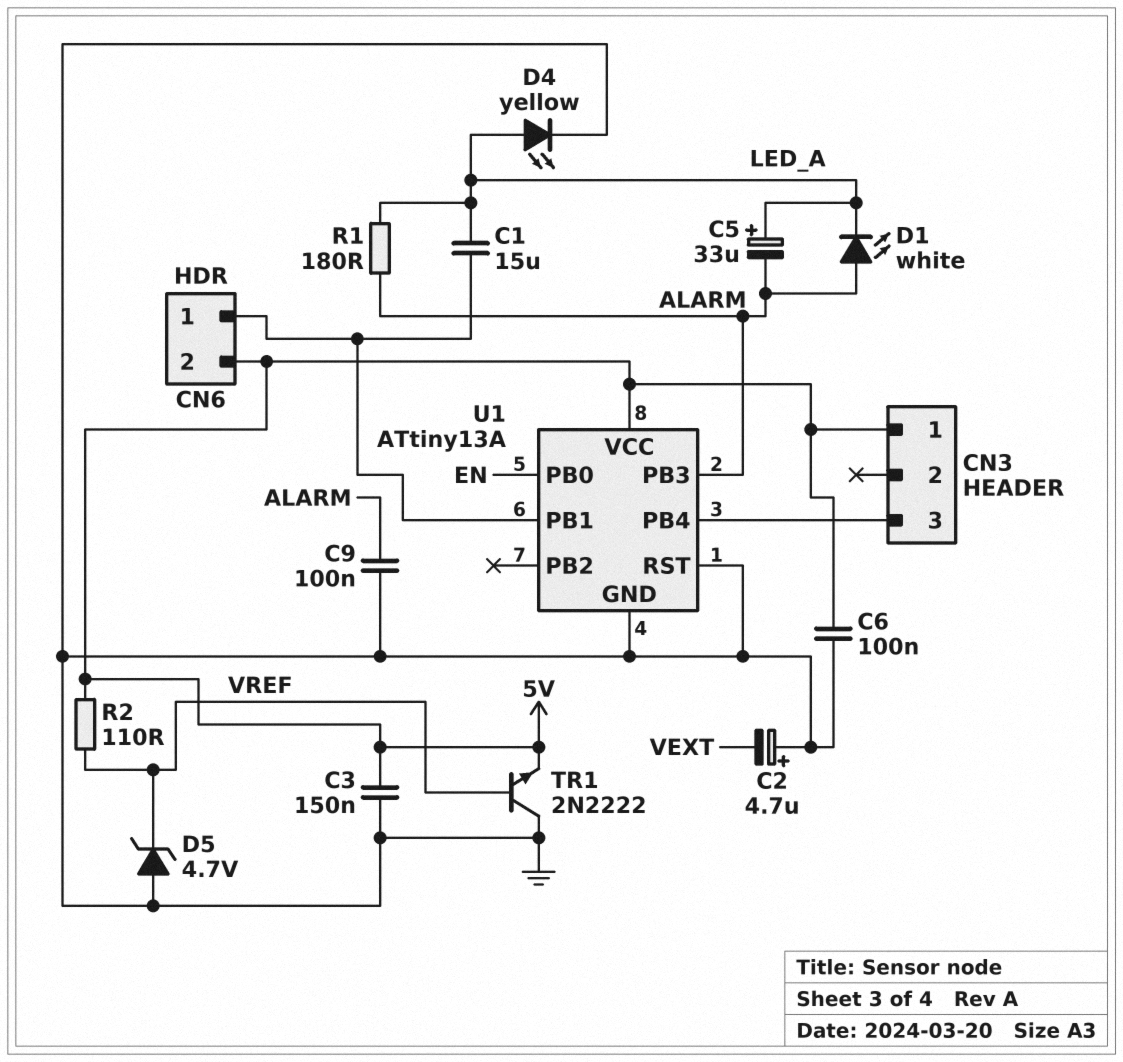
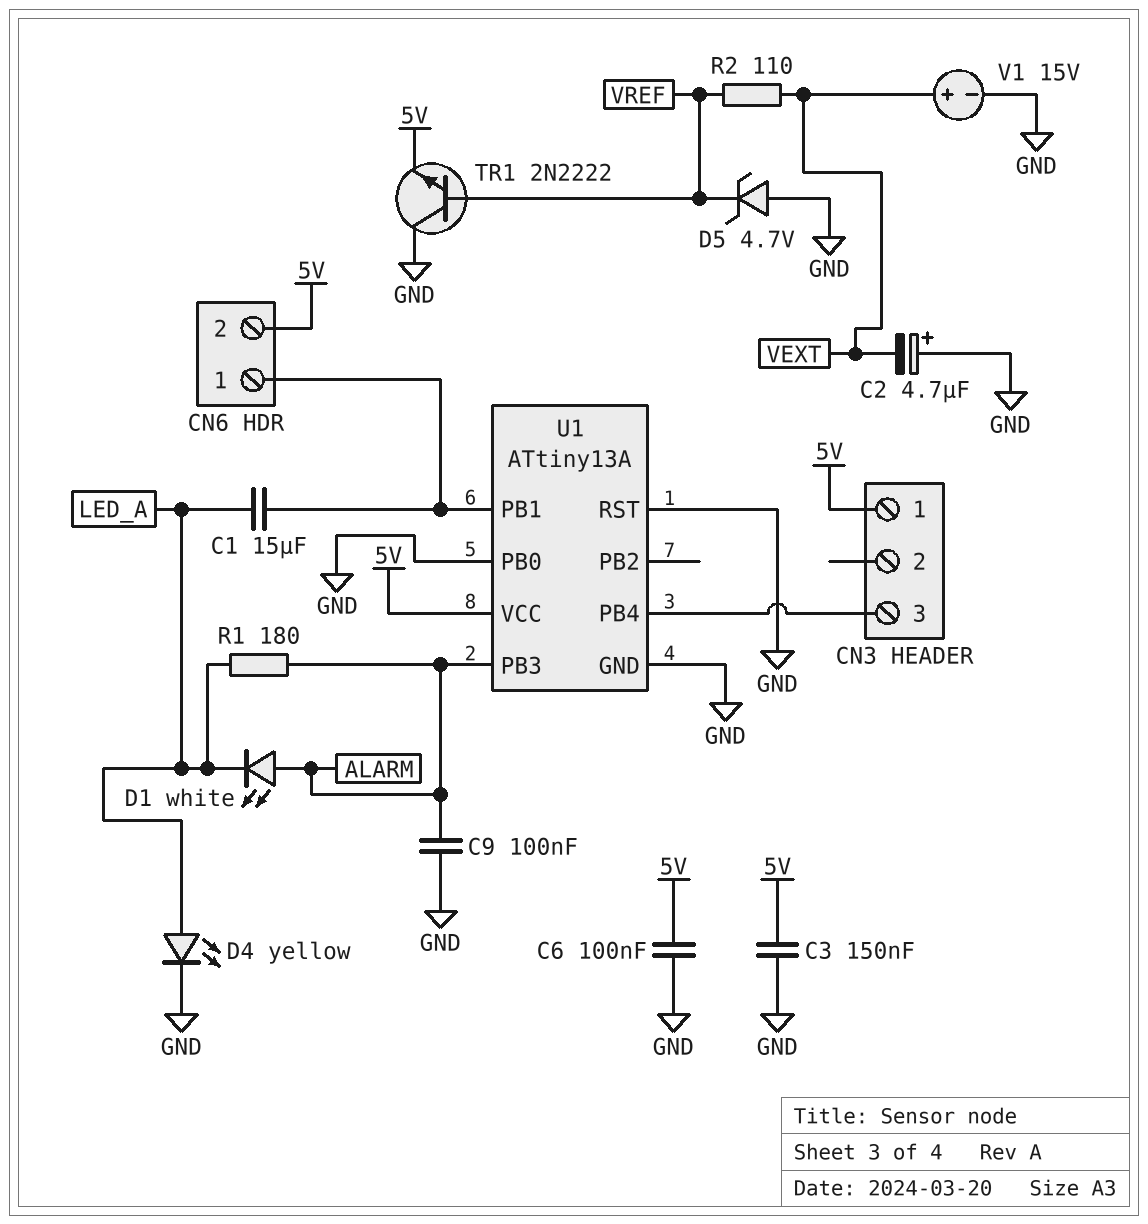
C5: 33uF (plus LED_A, minus ALARM) -> none
R2: 110 (5V, VREF) -> 110 (VEXT, VREF)
U1 pin PB0: EN -> GND
V1: none -> 15V (plus VEXT, minus GND)

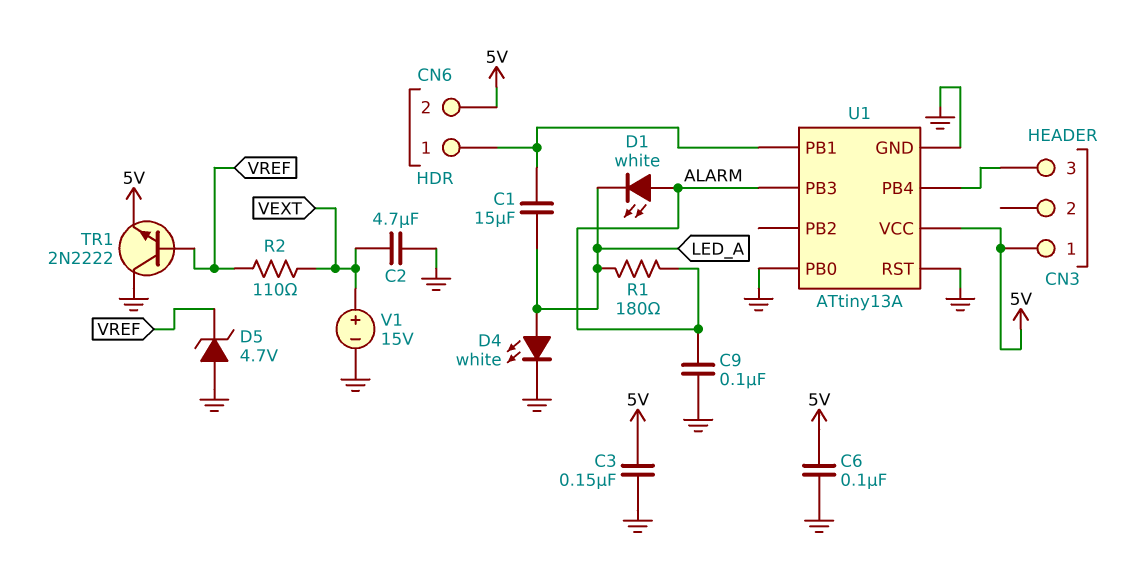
C2: 4.7uF (plus GND, minus VEXT) -> 4.7uF (GND, VEXT)
D4: LED yellow (A LED_A, K GND) -> LED white (A LED_A, K GND)

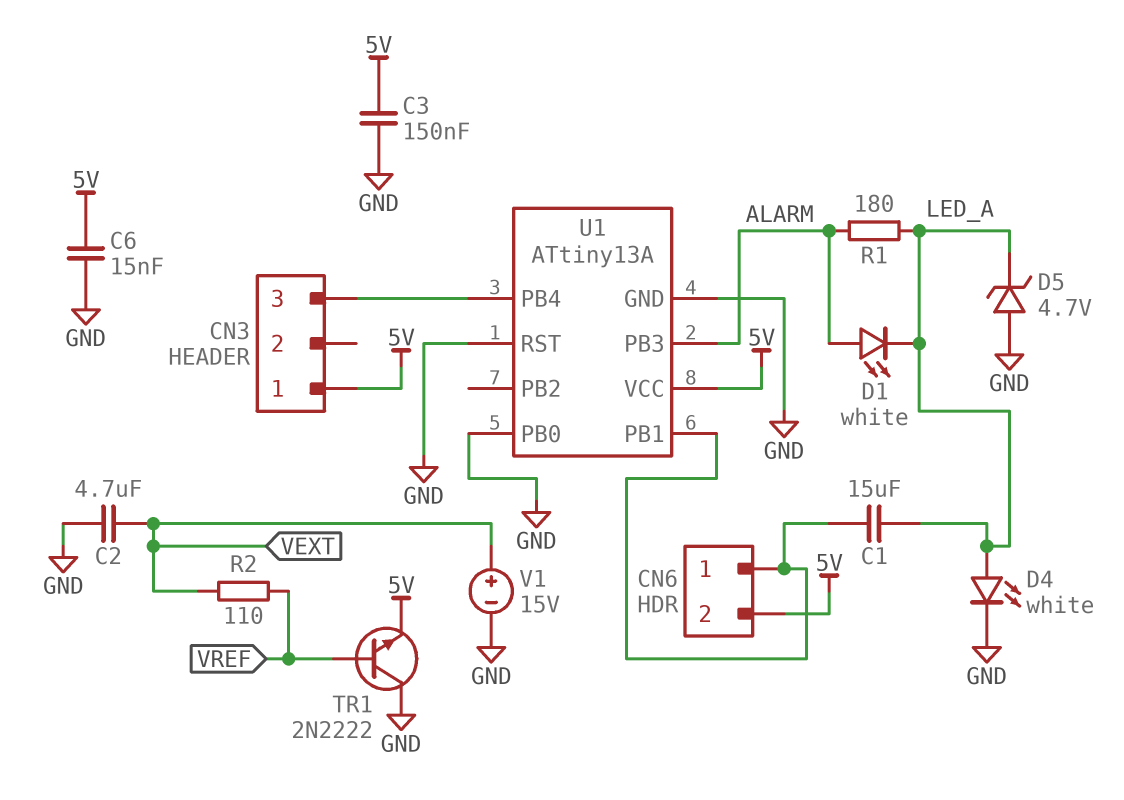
C6: 100nF (5V, GND) -> 15nF (5V, GND)
C9: 100nF (ALARM, GND) -> none
D5: zener 4.7V (A GND, K VREF) -> zener 4.7V (A GND, K LED_A)

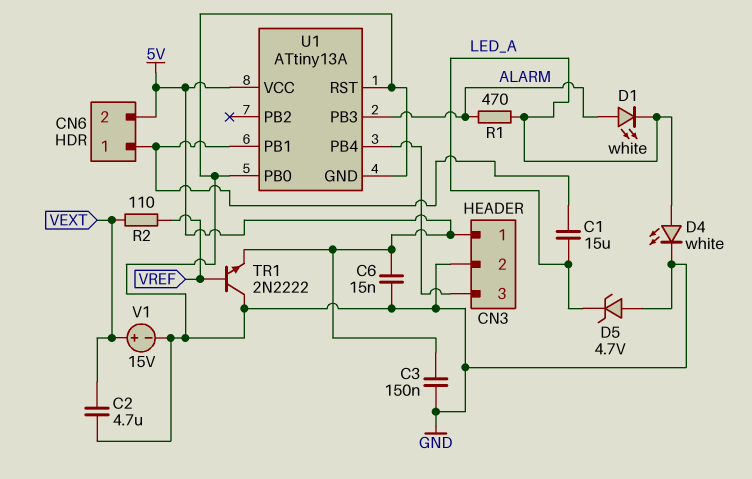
CN3 pin 2: none -> GND
R1: 180 (ALARM, LED_A) -> 470 (ALARM, LED_A)

